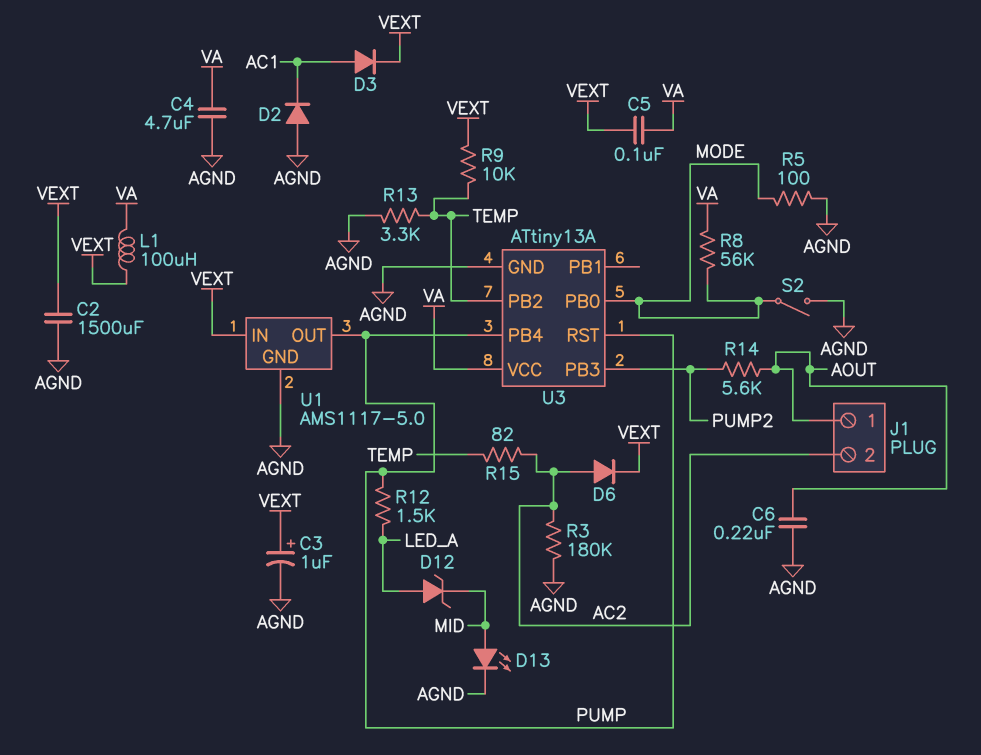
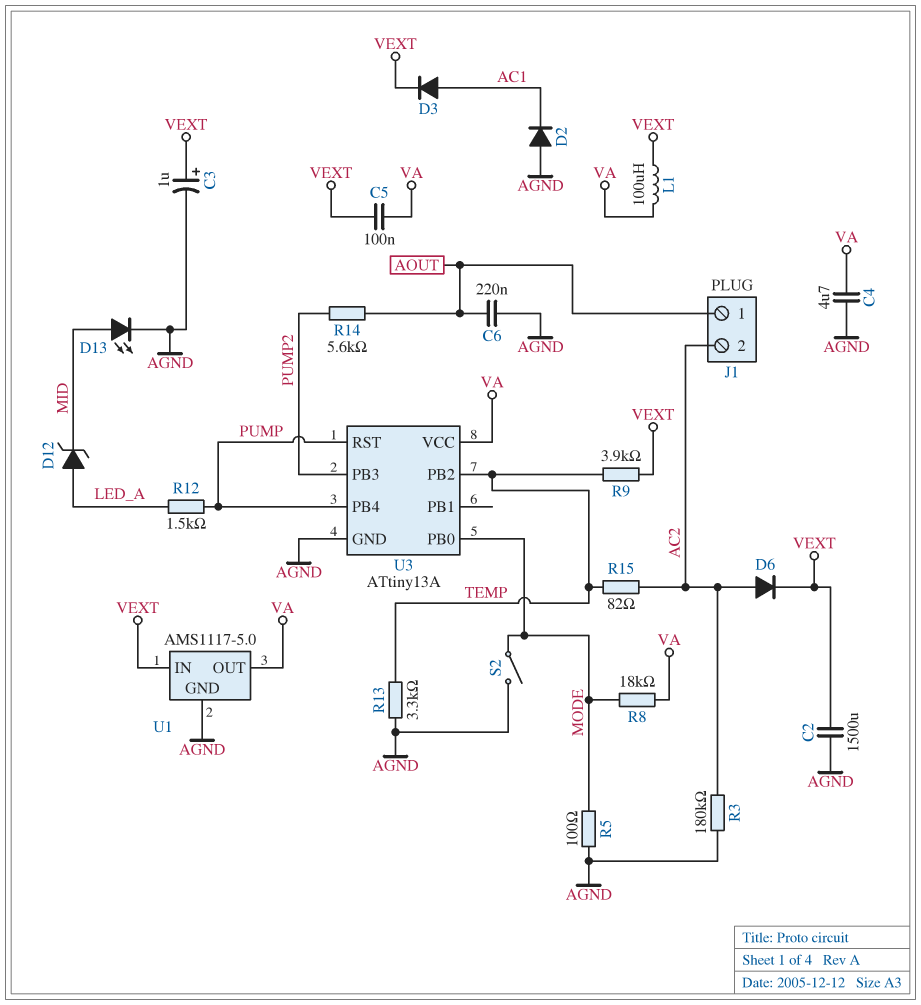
R8: 56k (MODE, VA) -> 18k (MODE, VA)
R9: 10k (TEMP, VEXT) -> 3.9k (TEMP, VEXT)
U1 pin OUT: PUMP -> VA

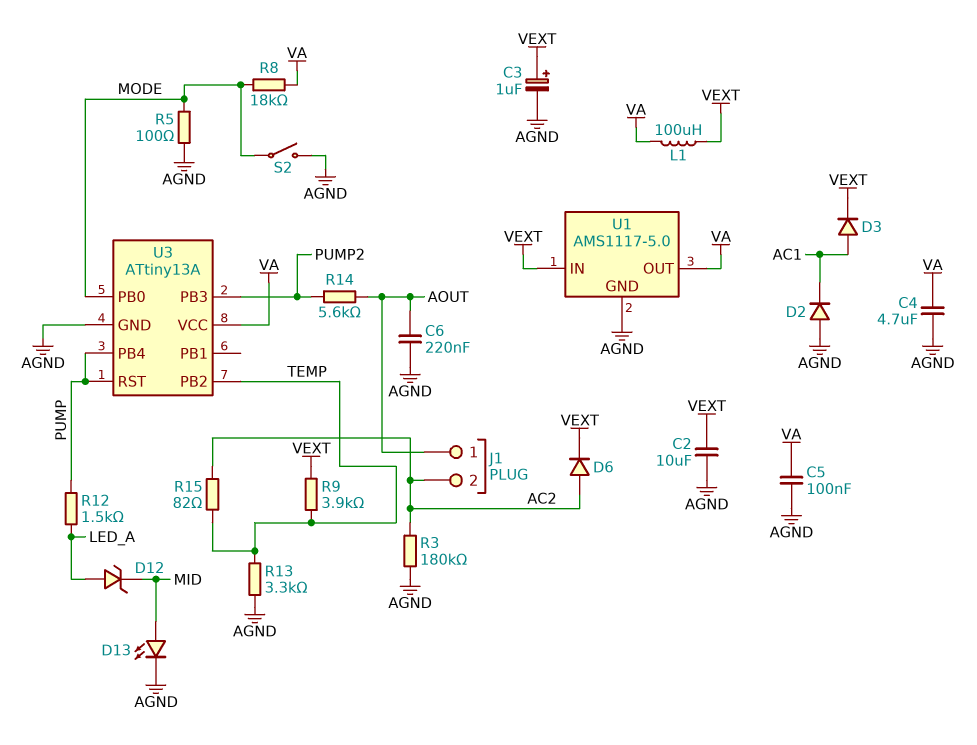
C2: 1500uF (AGND, VEXT) -> 10uF (AGND, VEXT)
C5: 100nF (VA, VEXT) -> 100nF (AGND, VA)

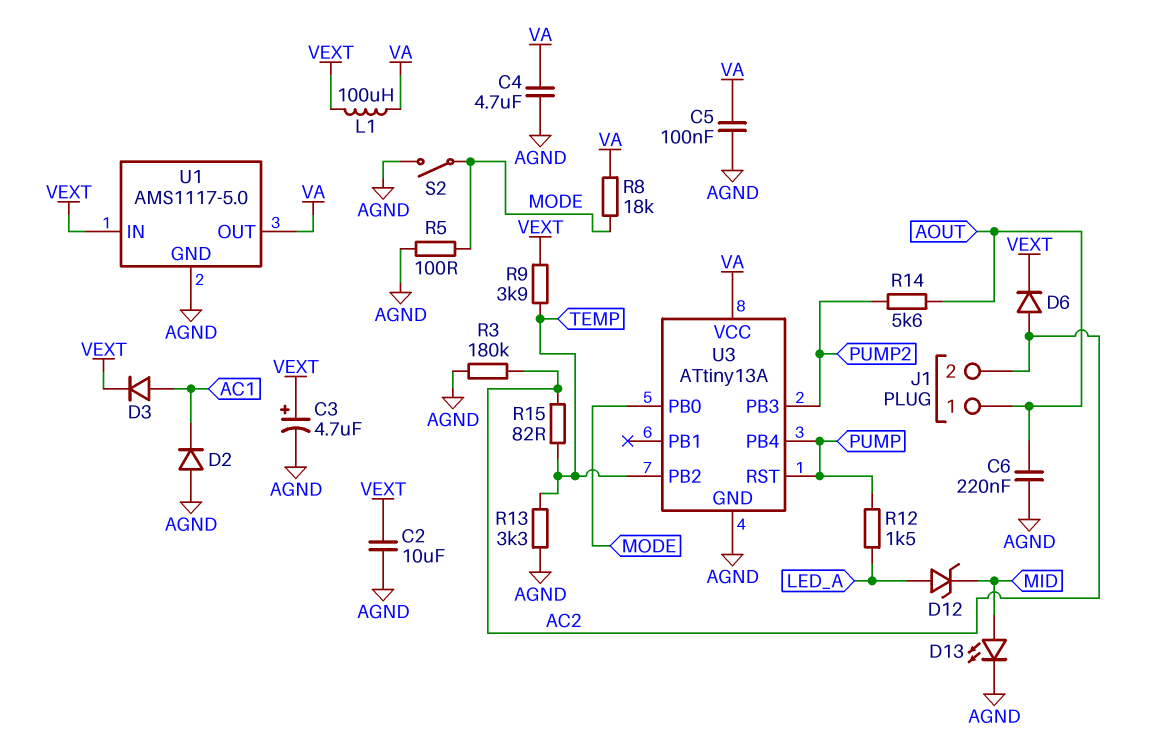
C3: 1uF (plus VEXT, minus AGND) -> 4.7uF (plus VEXT, minus AGND)

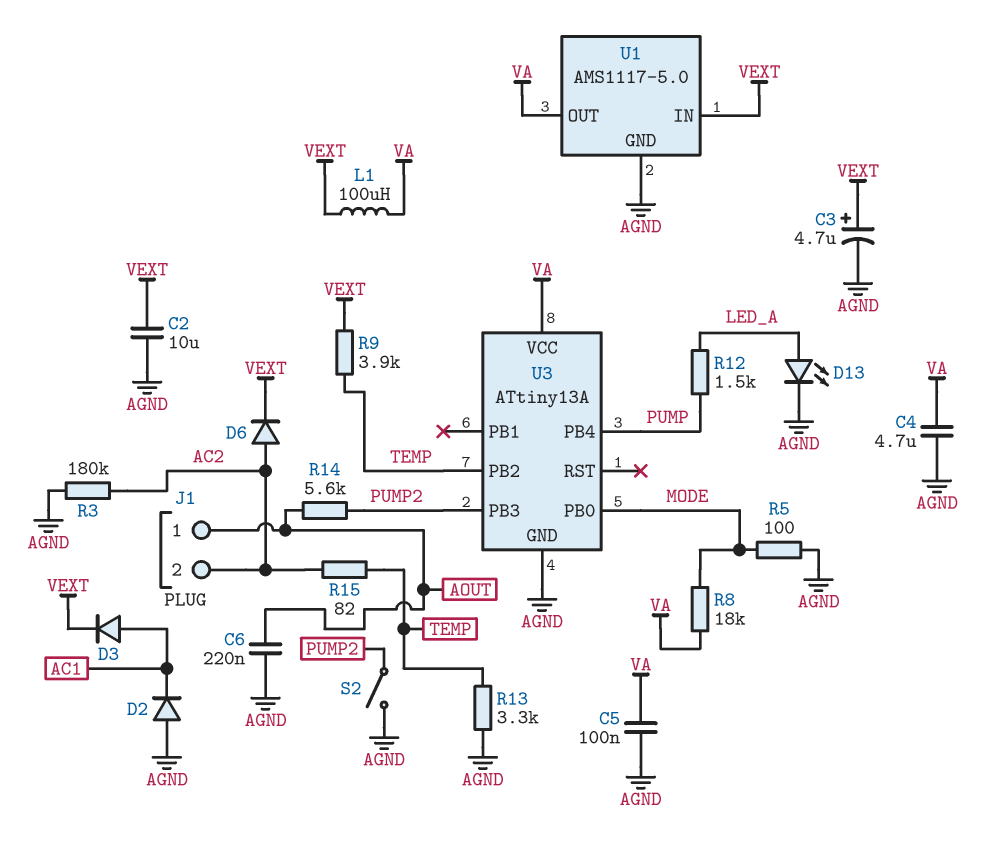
D12: zener (A LED_A, K MID) -> none
D13: LED (A MID, K AGND) -> LED (A LED_A, K AGND)
S2: switch (AGND, MODE) -> switch (AGND, PUMP2)
U3 pin RST: PUMP -> none

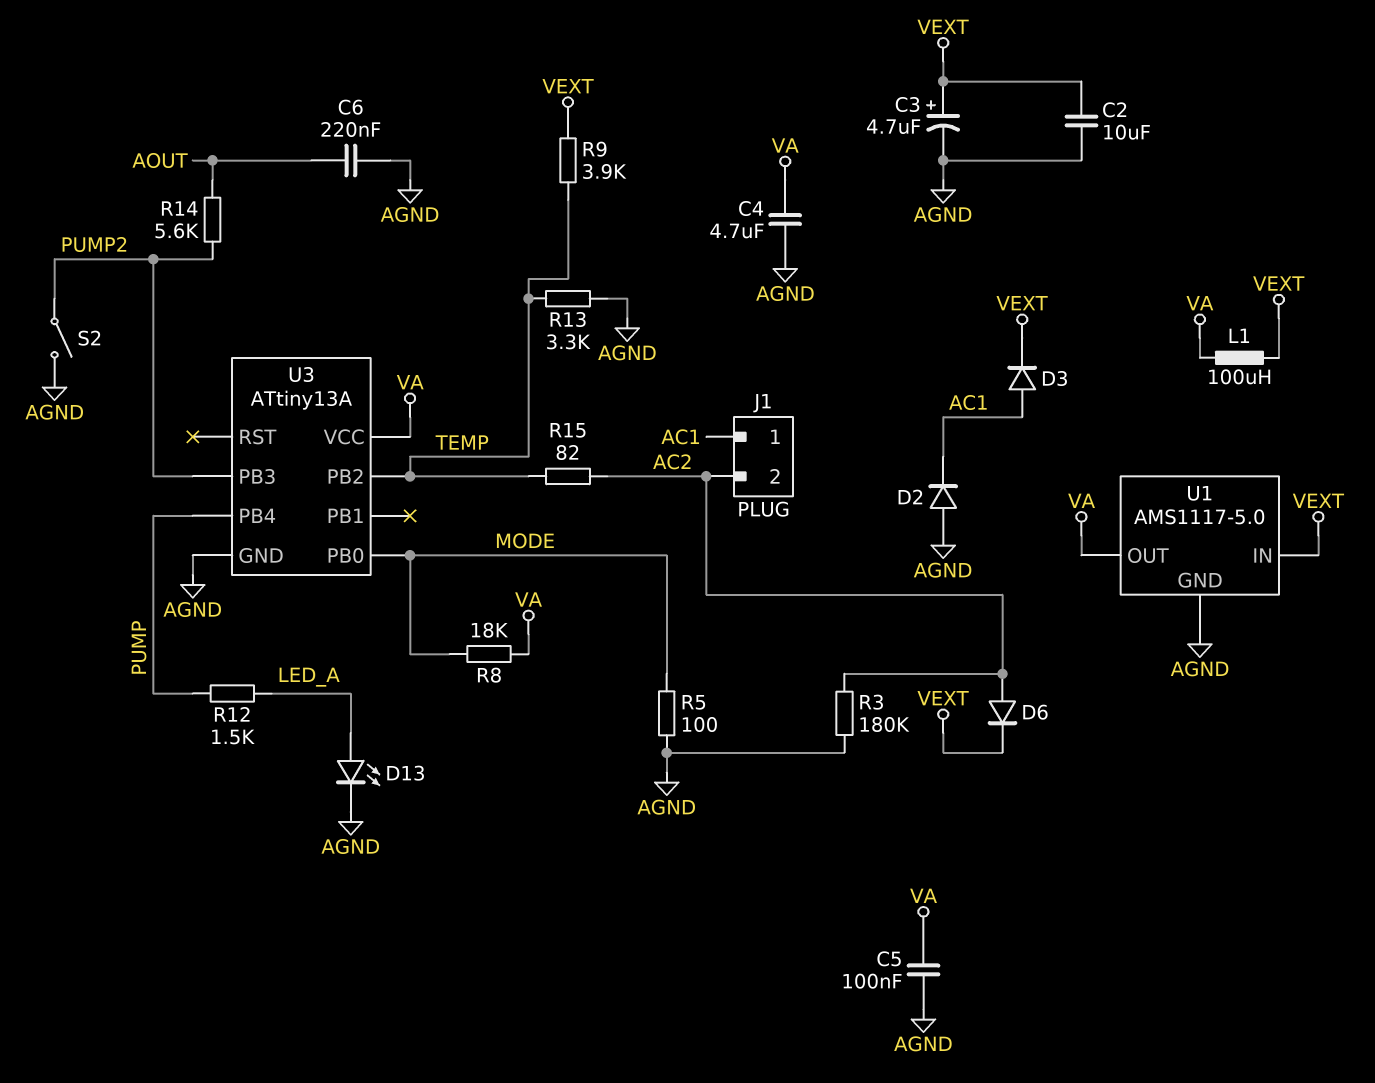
J1 pin 1: AOUT -> AC1

